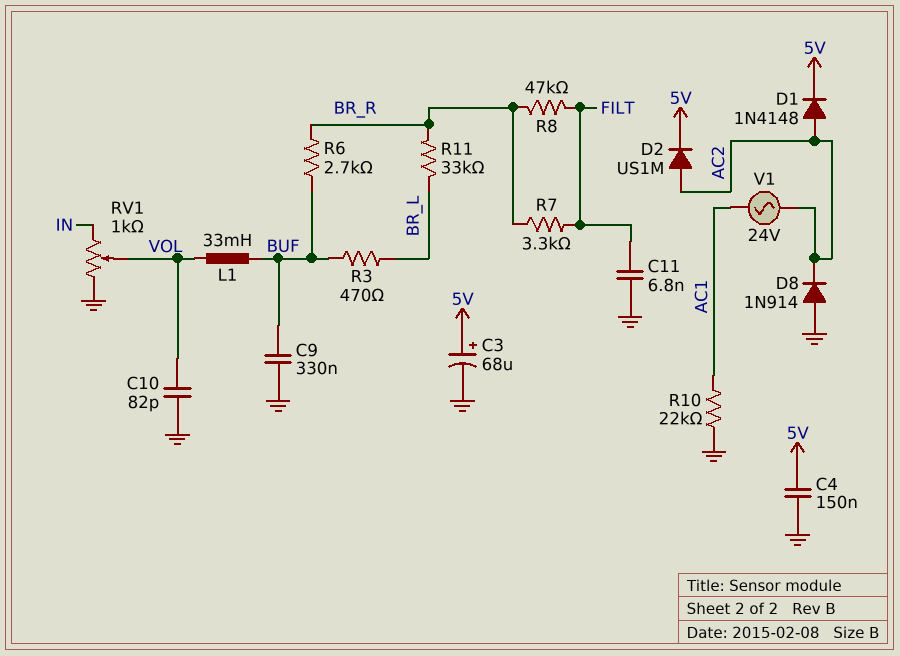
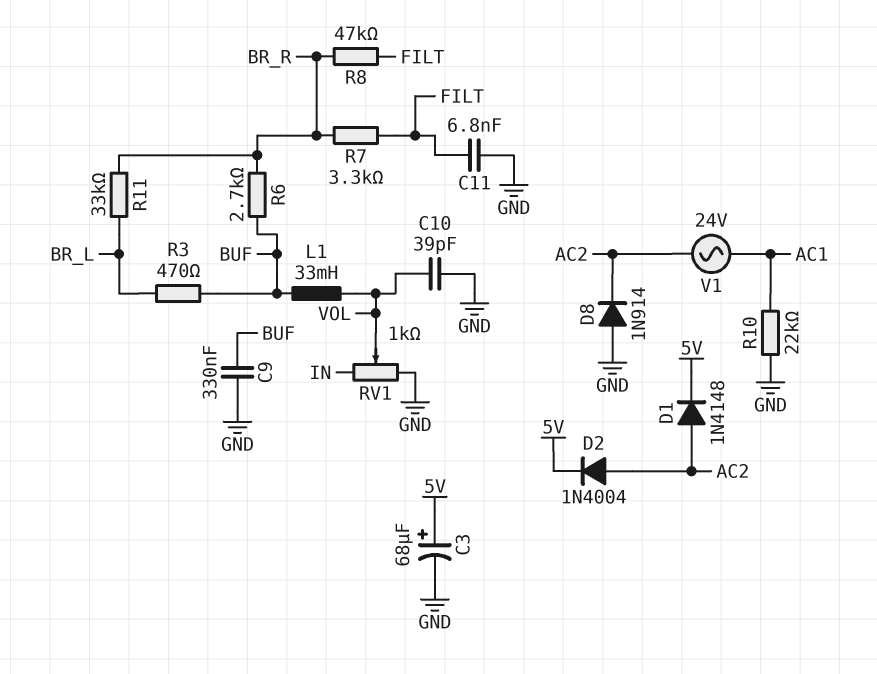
C4: 150nF (5V, GND) -> none
C10: 82pF (GND, VOL) -> 39pF (GND, VOL)
D2: diode US1M (A AC2, K 5V) -> diode 1N4004 (A AC2, K 5V)

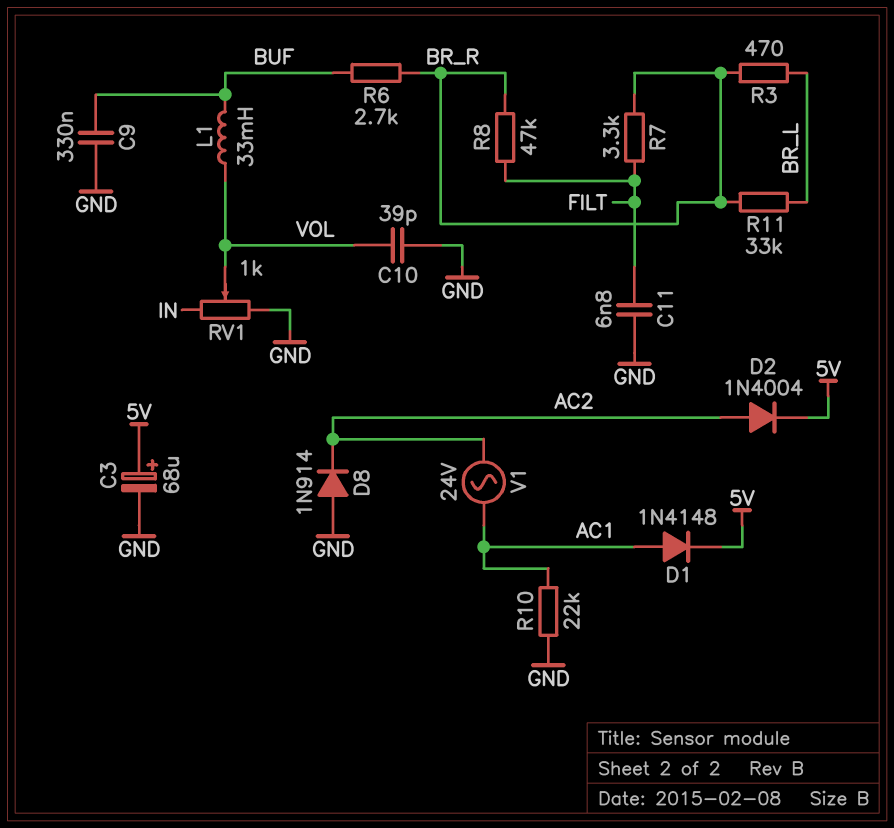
D1: diode 1N4148 (A AC2, K 5V) -> diode 1N4148 (A AC1, K 5V)
R3: 470 (BR_L, BUF) -> 470 (BR_L, BR_R)

